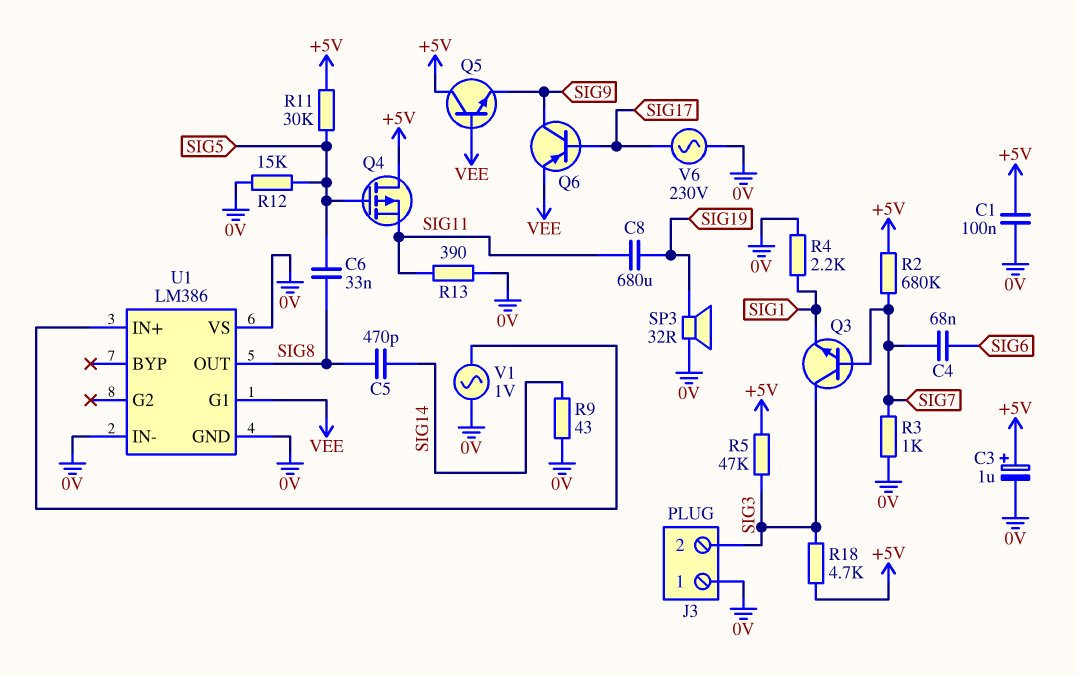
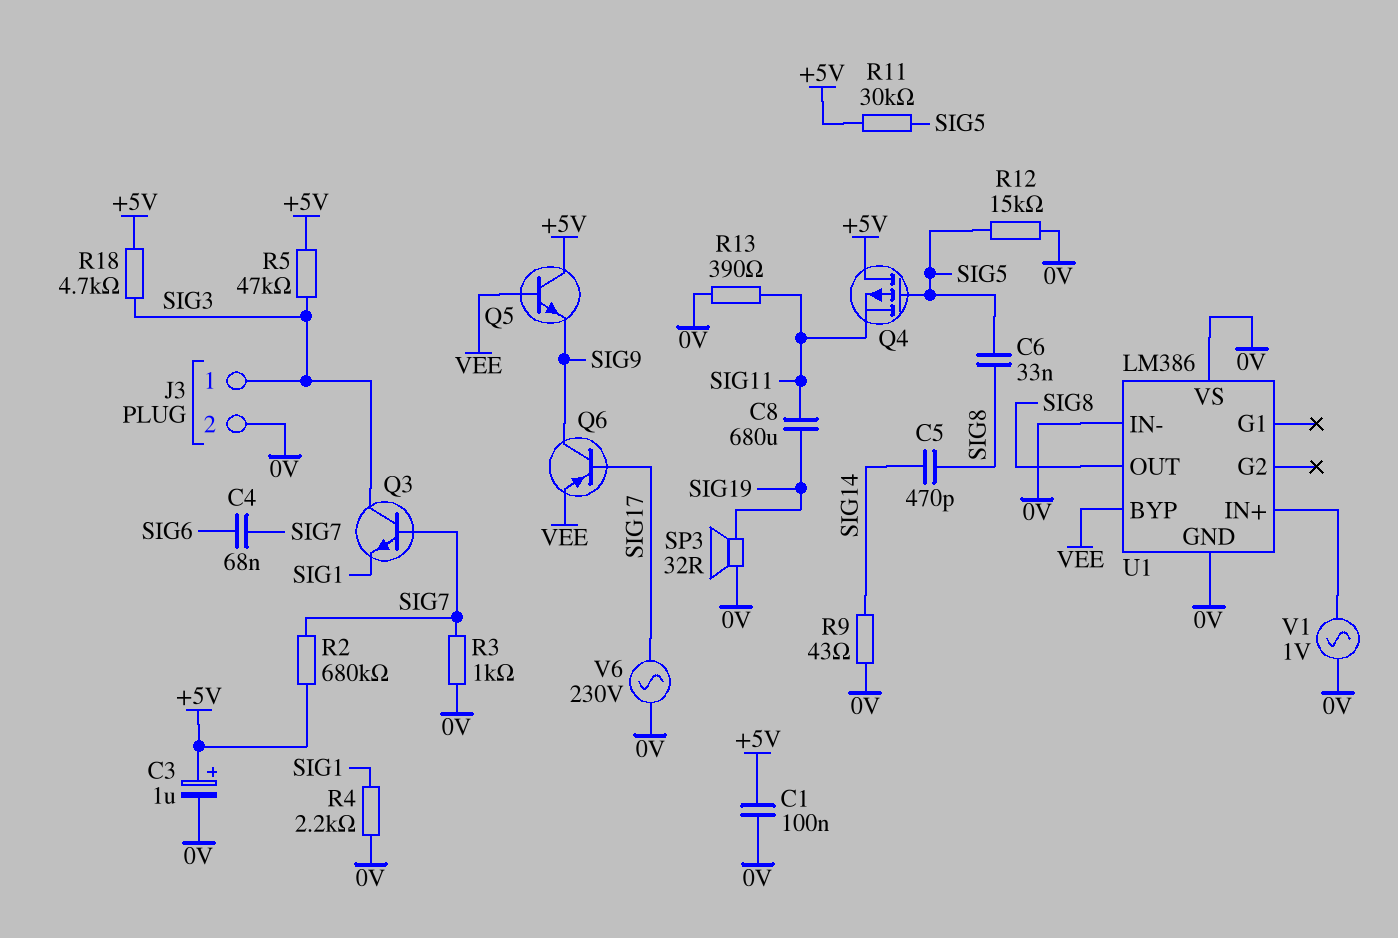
J3 pin 1: 0V -> SIG3
J3 pin 2: SIG3 -> 0V
U1 pin BYP: none -> VEE
U1 pin G1: VEE -> none

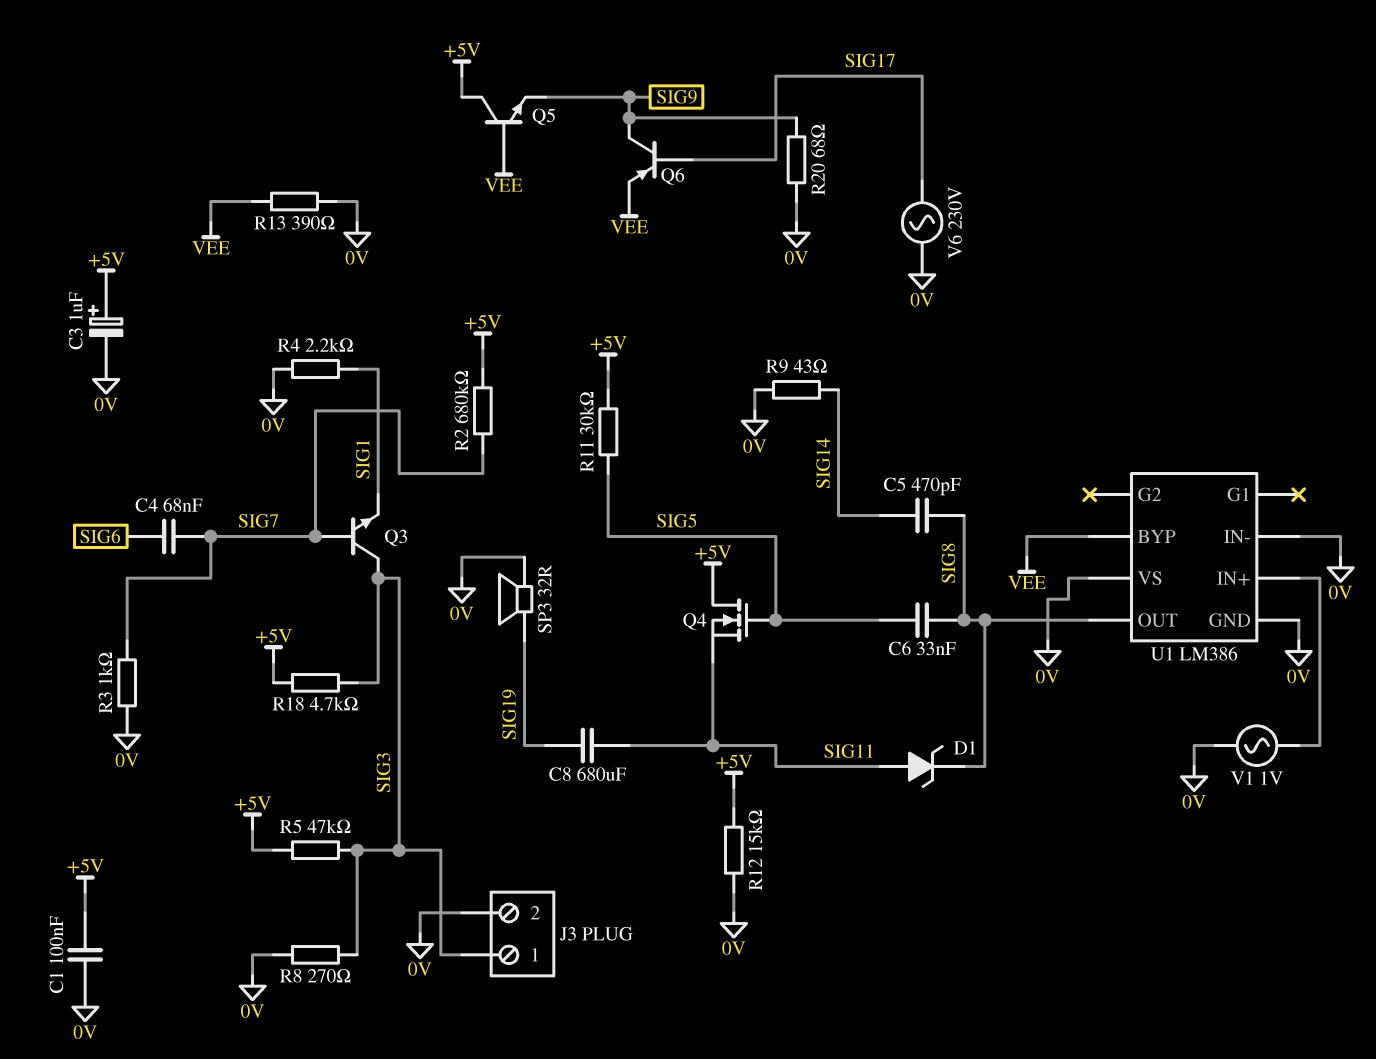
D1: none -> zener (A SIG11, K SIG8)
Q4: PMOS (G SIG5, D +5V, S SIG11) -> NMOS (G SIG5, D +5V, S SIG11)
R8: none -> 270 (0V, SIG3)
R12: 15k (0V, SIG5) -> 15k (+5V, 0V)
R13: 390 (0V, SIG11) -> 390 (0V, VEE)
R20: none -> 68 (0V, SIG9)

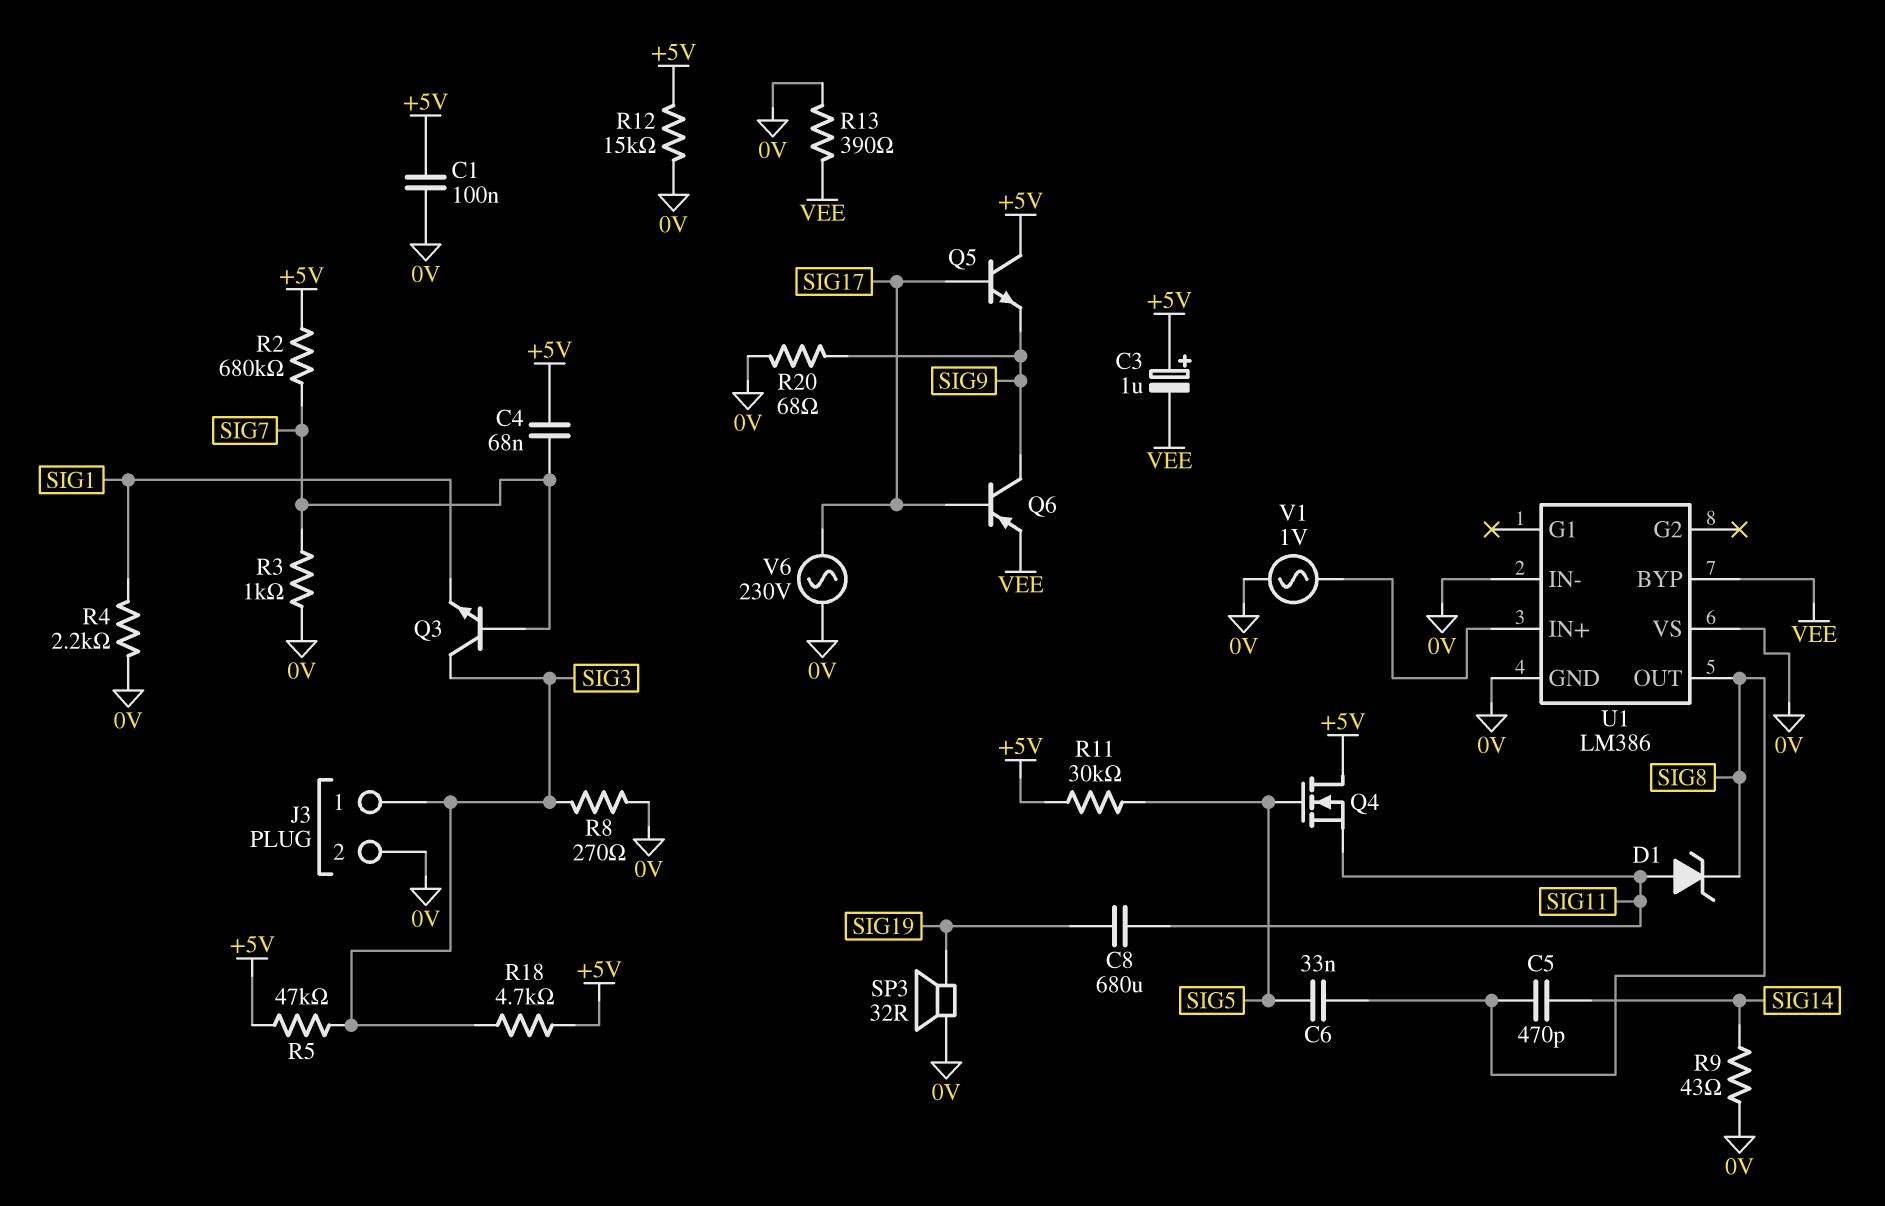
C3: 1uF (plus +5V, minus 0V) -> 1uF (plus +5V, minus VEE)
C4: 68nF (SIG6, SIG7) -> 68nF (+5V, SIG7)
Q5: NPN (B VEE, C +5V, E SIG9) -> NPN (B SIG17, C +5V, E SIG9)

